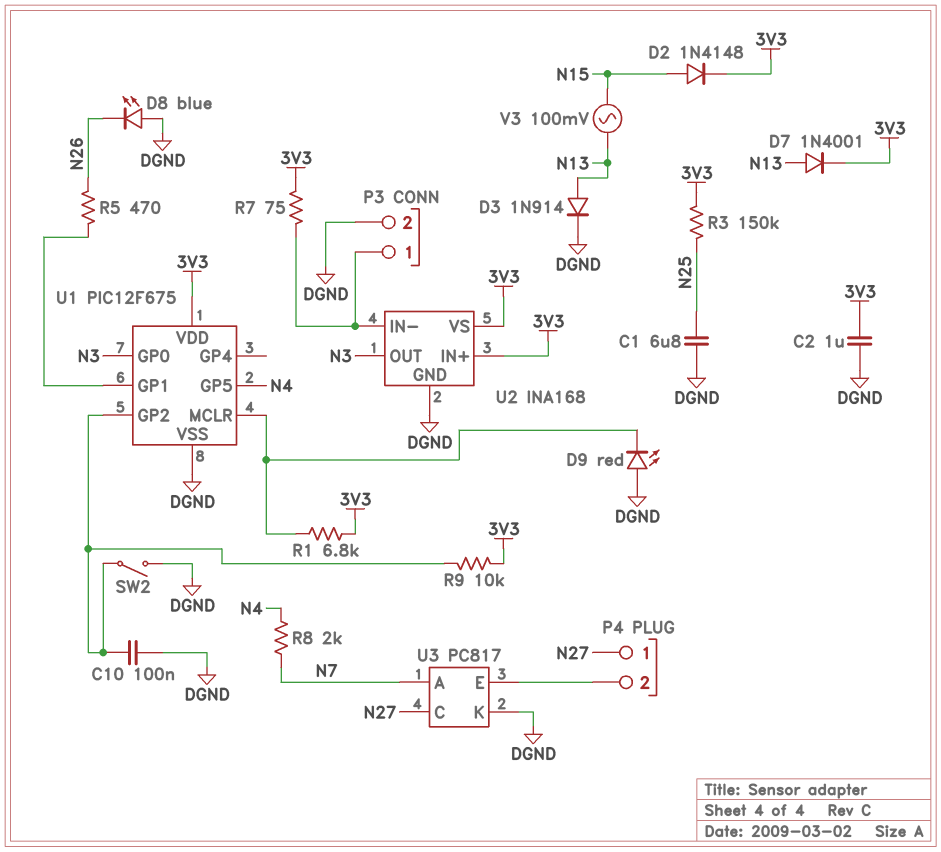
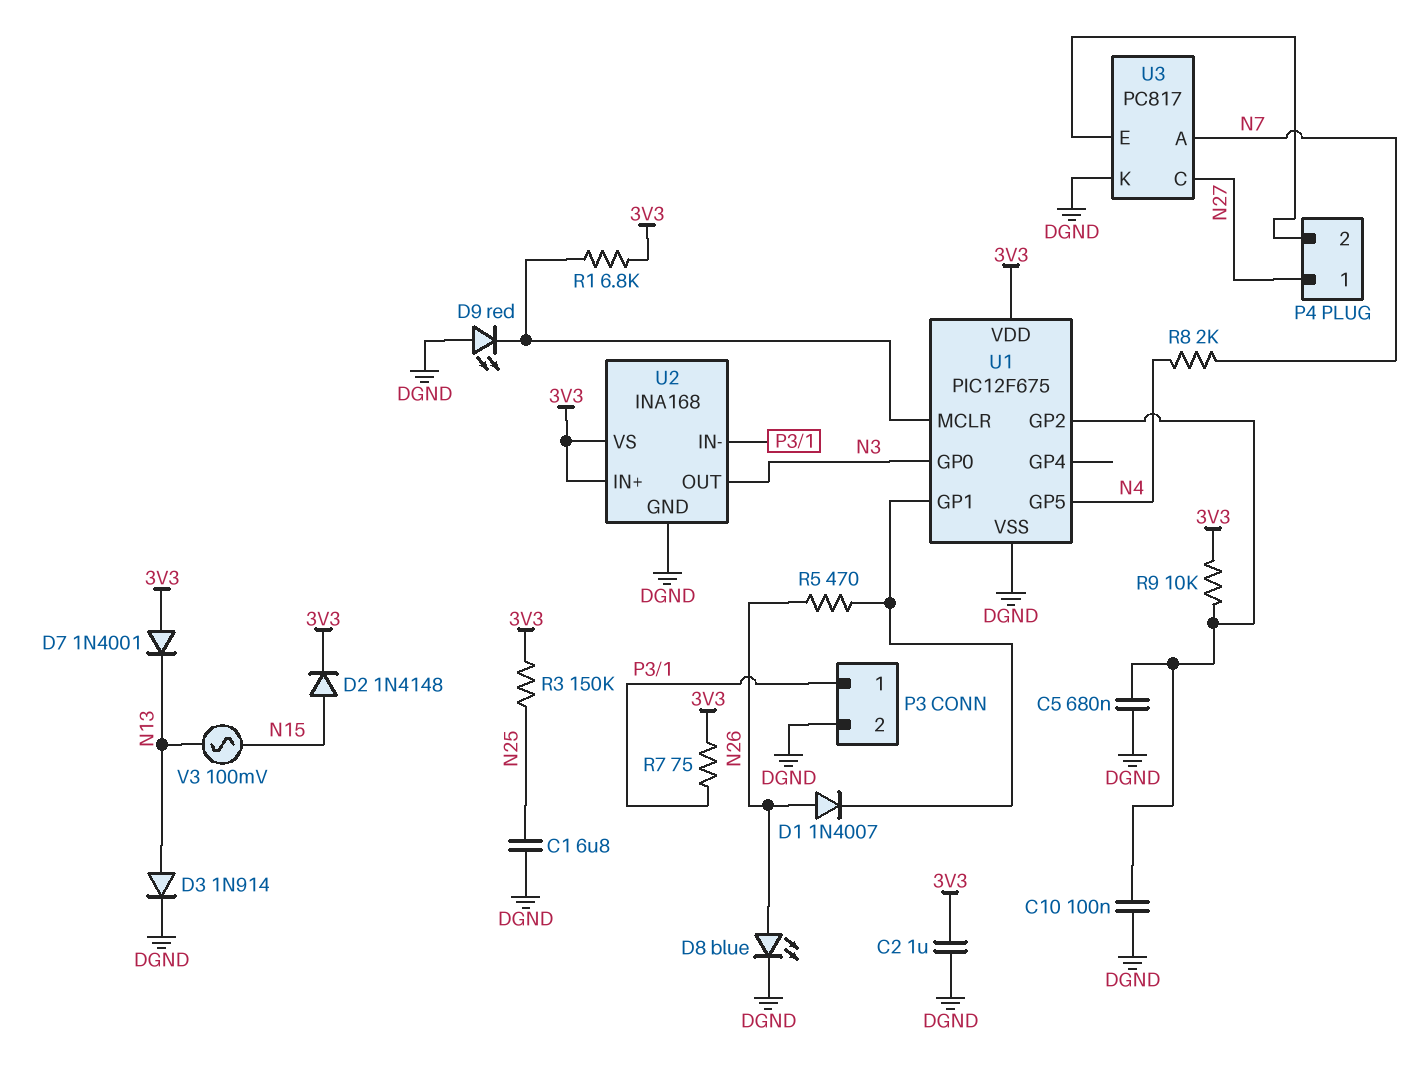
C5: none -> 680nF (DGND, U1/GP2)
D1: none -> diode 1N4007 (A N26, K U1/GP1)
D7: diode 1N4001 (A N13, K 3V3) -> diode 1N4001 (A 3V3, K N13)
D8: LED blue (A DGND, K N26) -> LED blue (A N26, K DGND)
SW2: switch (DGND, U1/GP2) -> none

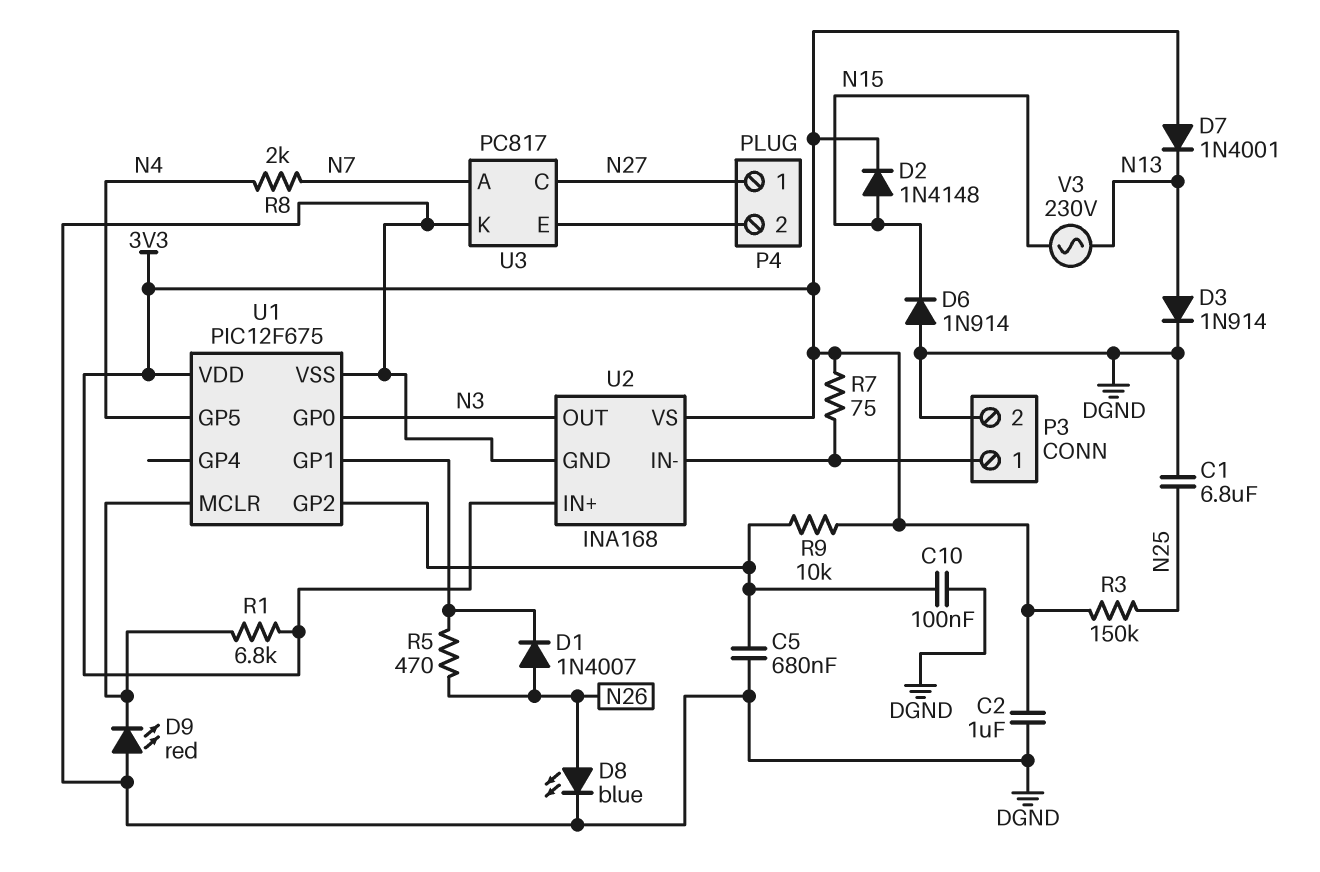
D6: none -> diode 1N914 (A DGND, K N15)
V3: AC 100mV (N13, N15) -> AC 230V (N13, N15)

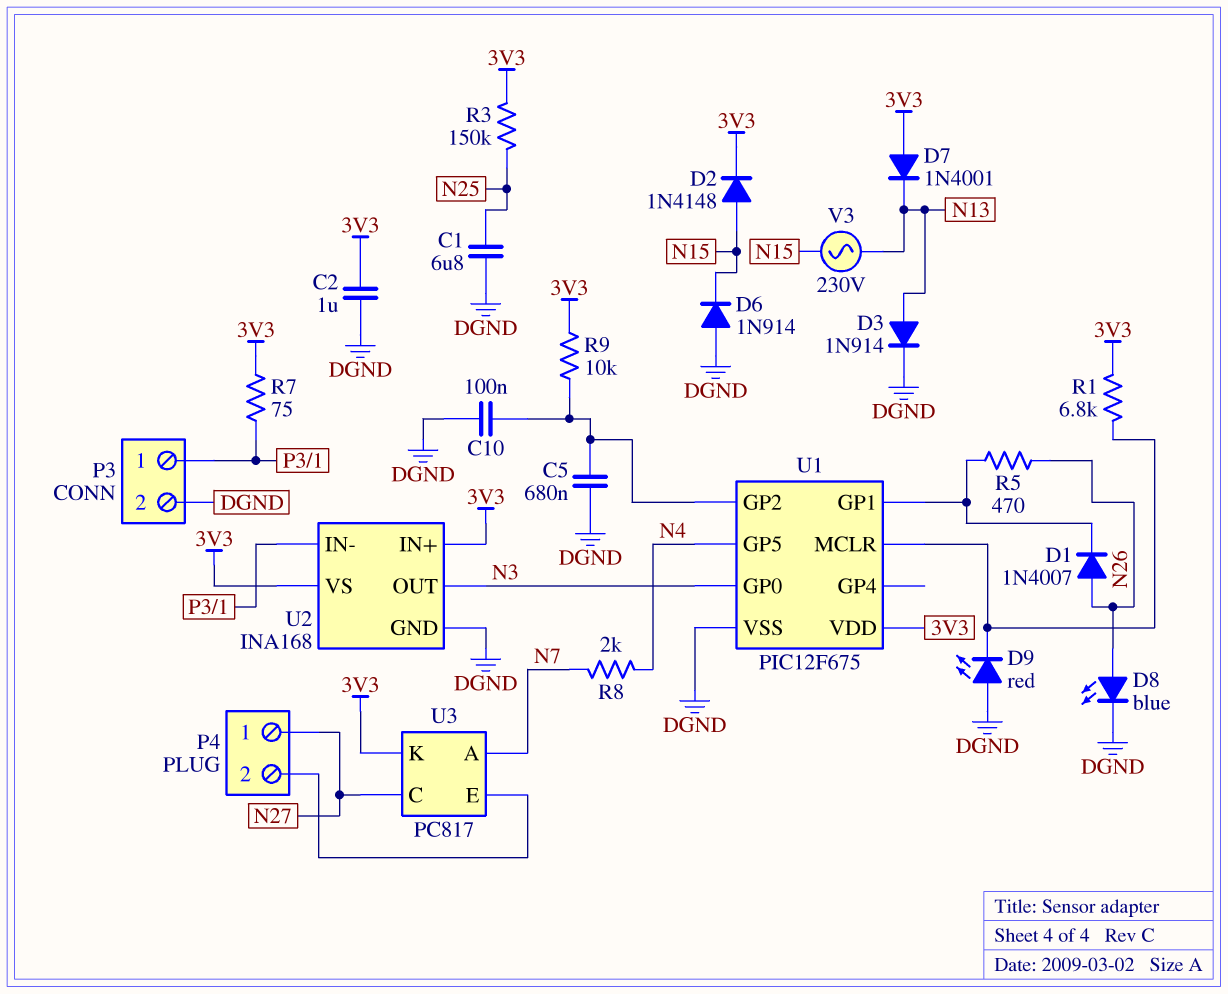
U3 pin K: DGND -> 3V3

